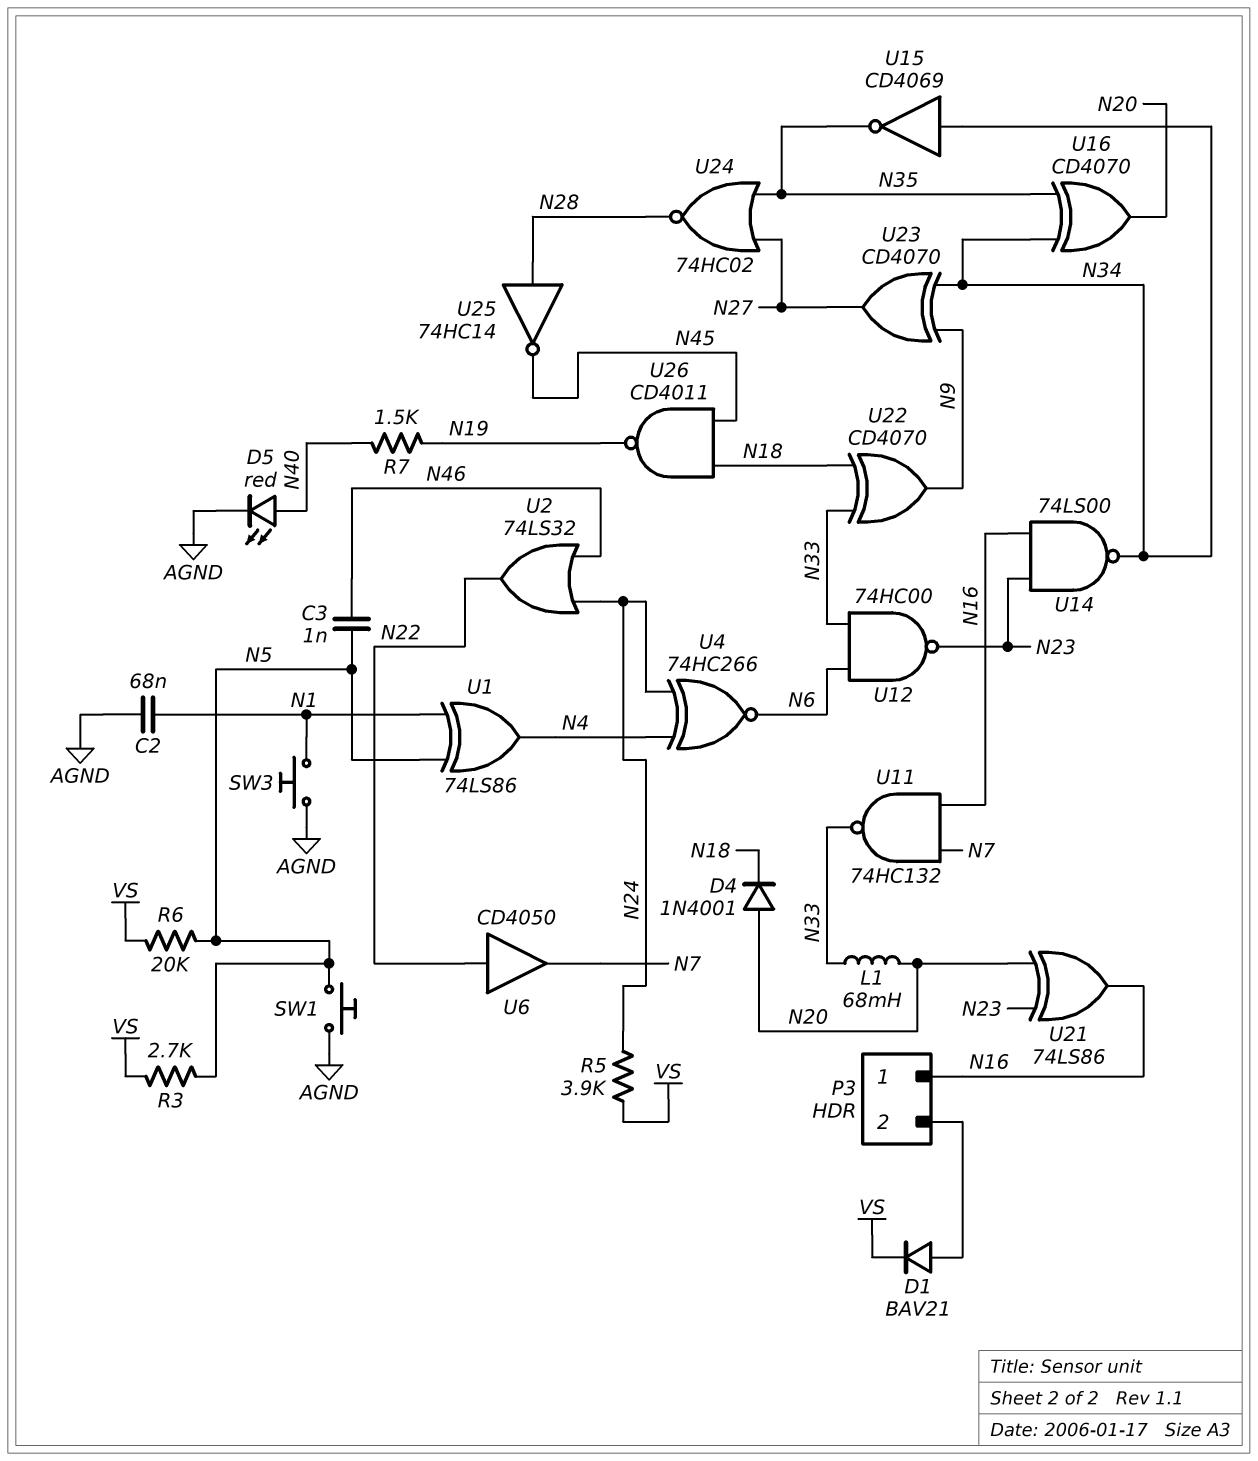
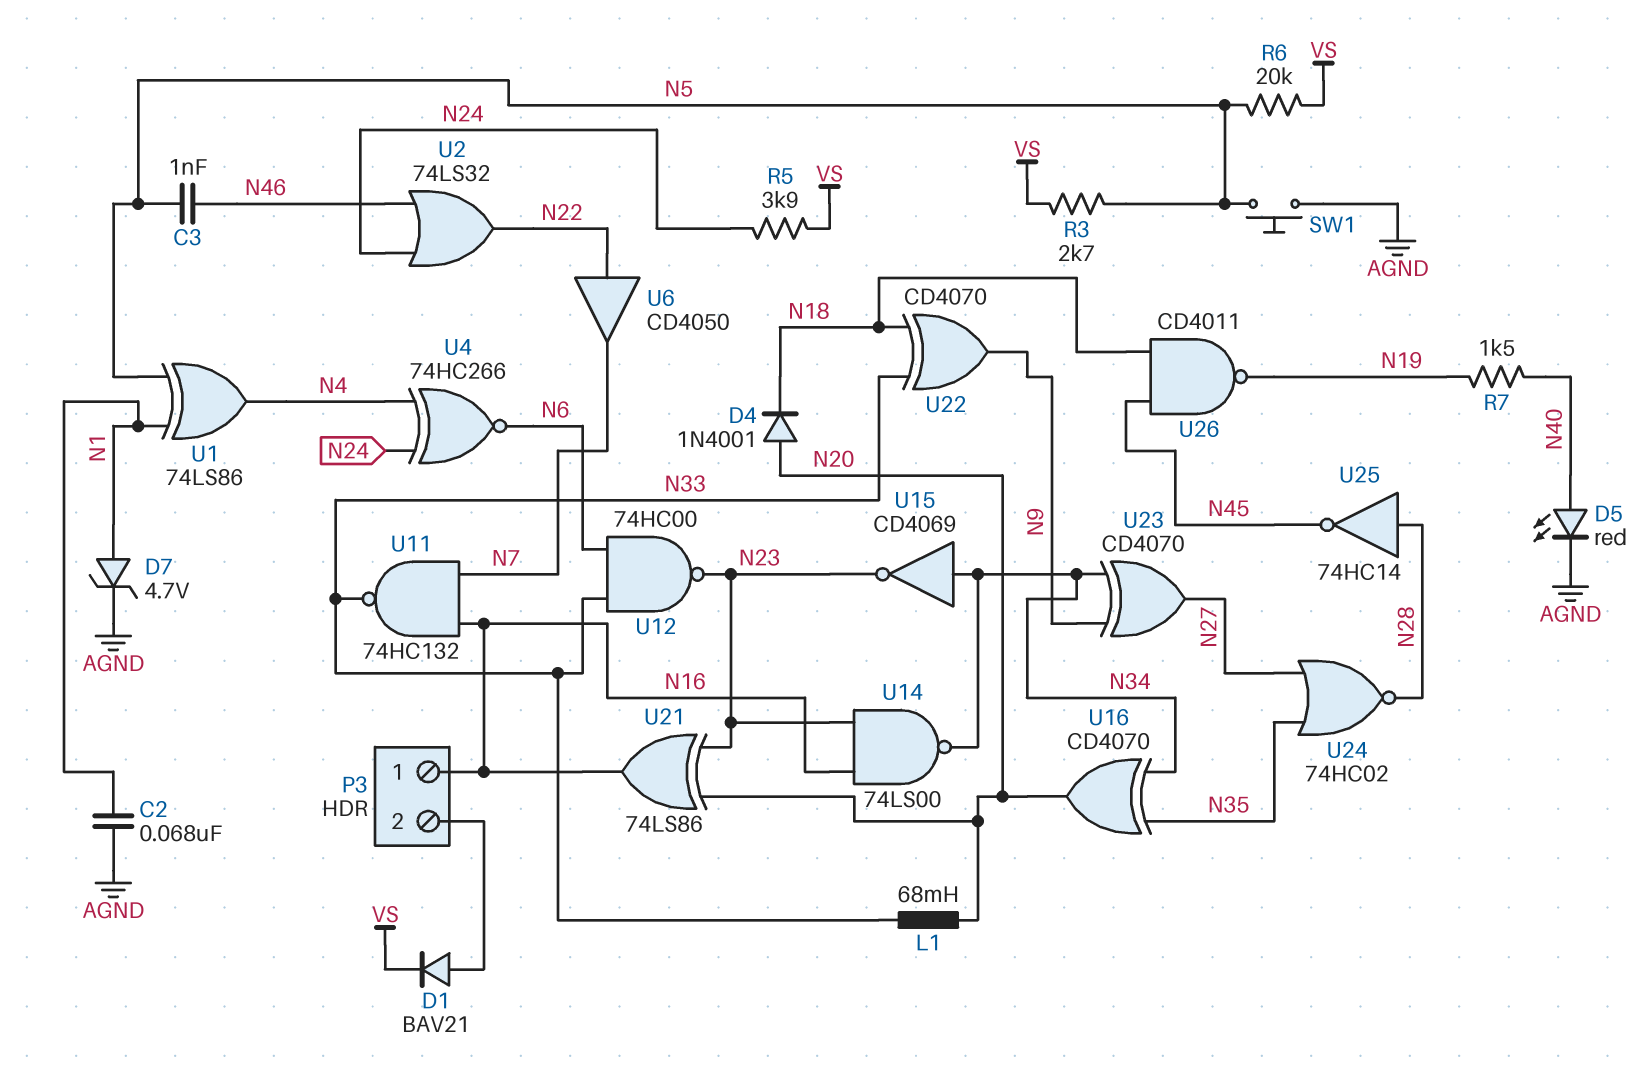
D7: none -> zener 4.7V (A N1, K AGND)
SW3: button (AGND, N1) -> none
U15: NOT CD4069 (in N34, out N35) -> NOT CD4069 (in N34, out N23)

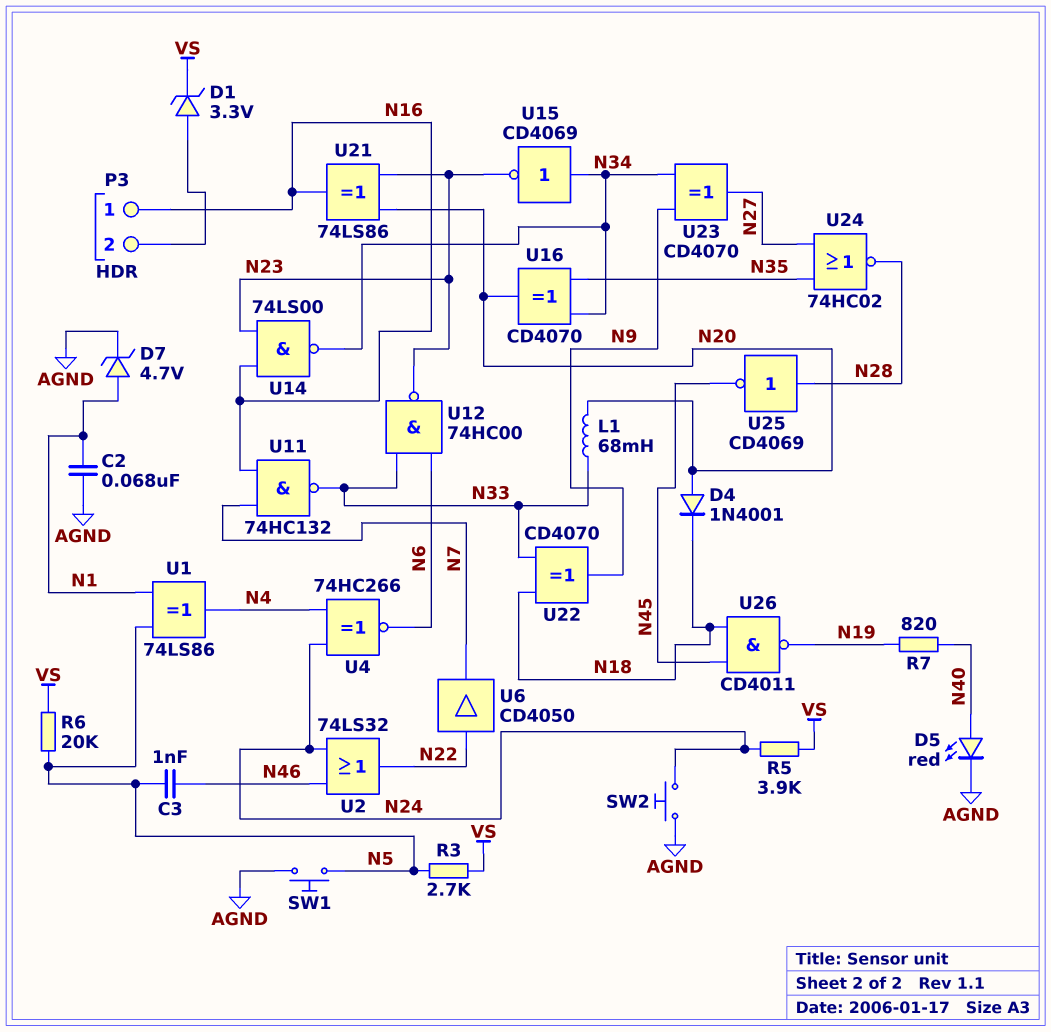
D1: diode BAV21 (A P3/2, K VS) -> zener 3.3V (A P3/2, K VS)
R7: 1.5k (N19, N40) -> 820 (N19, N40)
SW2: none -> button (AGND, N24)
U25: NOT 74HC14 (in N28, out N45) -> NOT CD4069 (in N28, out N45)

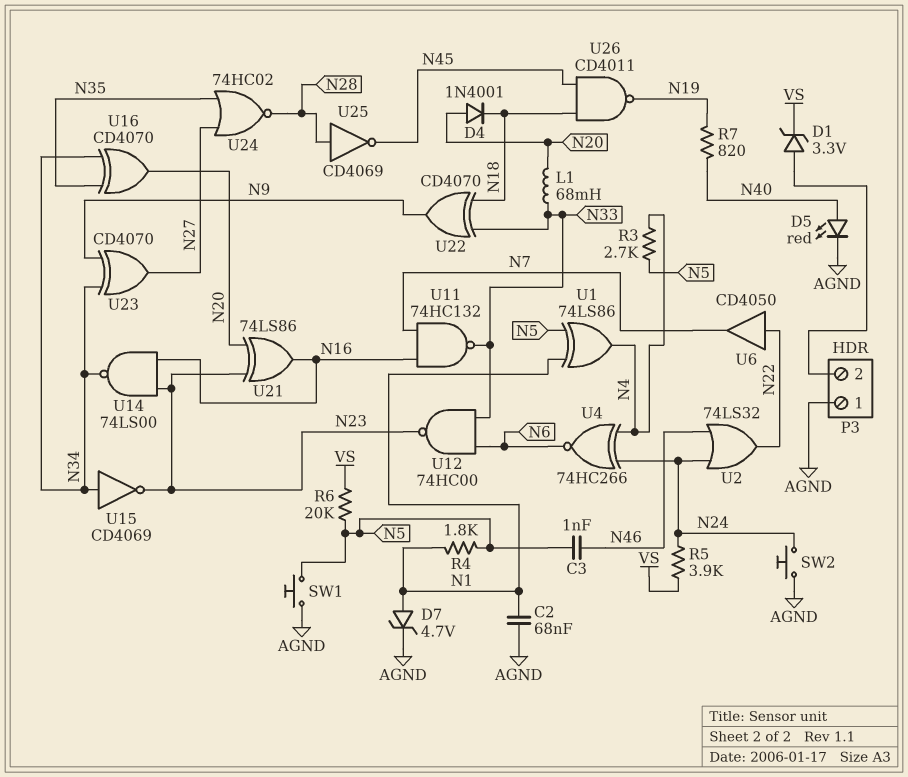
P3 pin 1: N16 -> AGND
R3: 2.7k (N5, VS) -> 2.7k (N4, N5)
R4: none -> 1.8k (N1, N5)

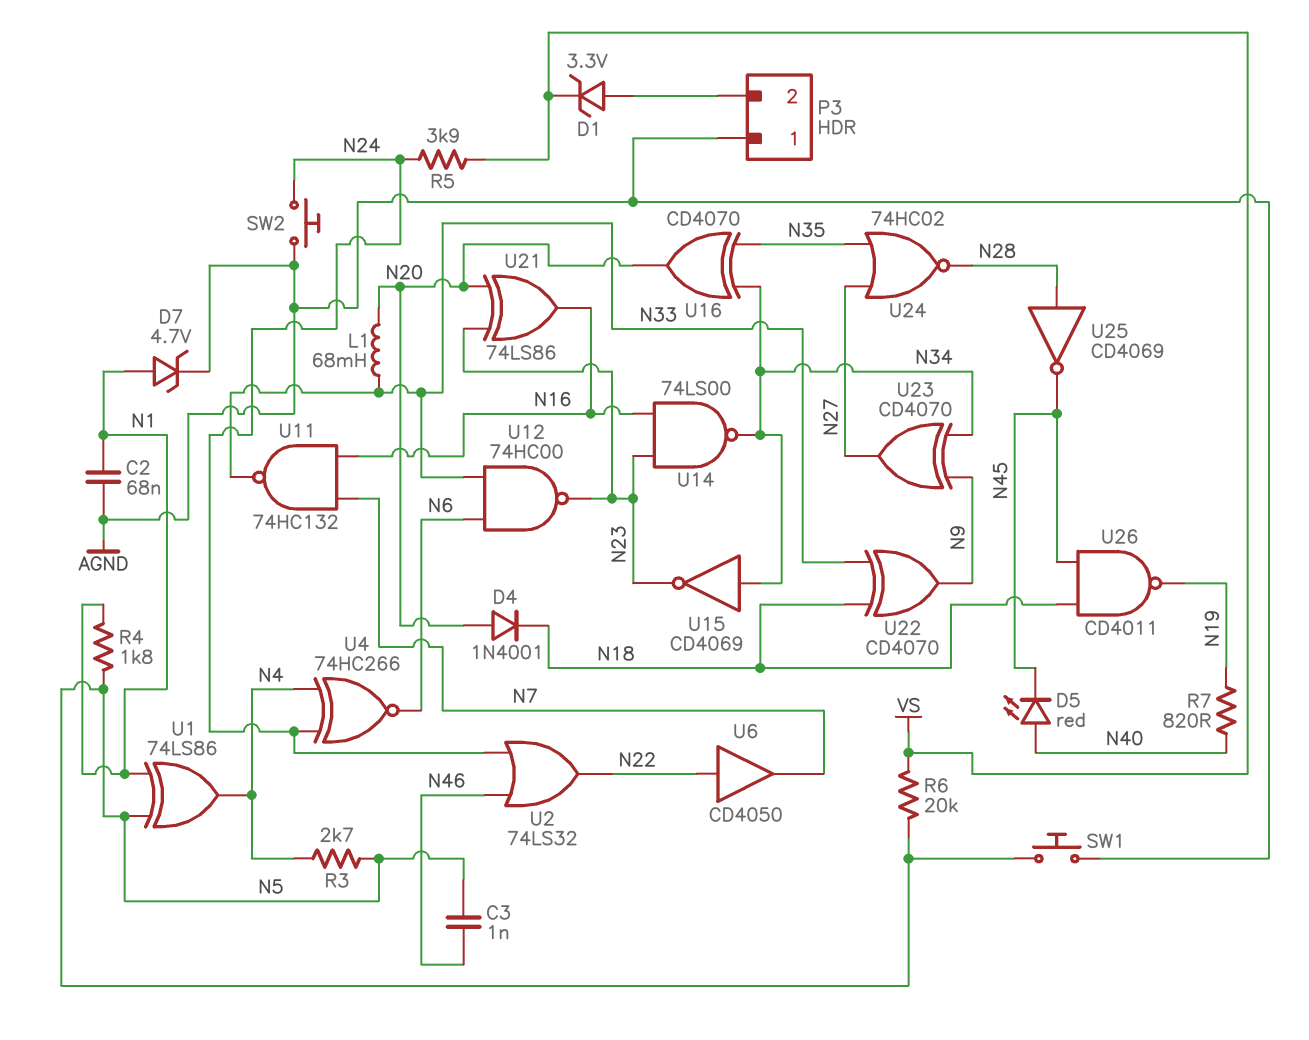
D5: LED red (A N40, K AGND) -> LED red (A N40, K N45)

